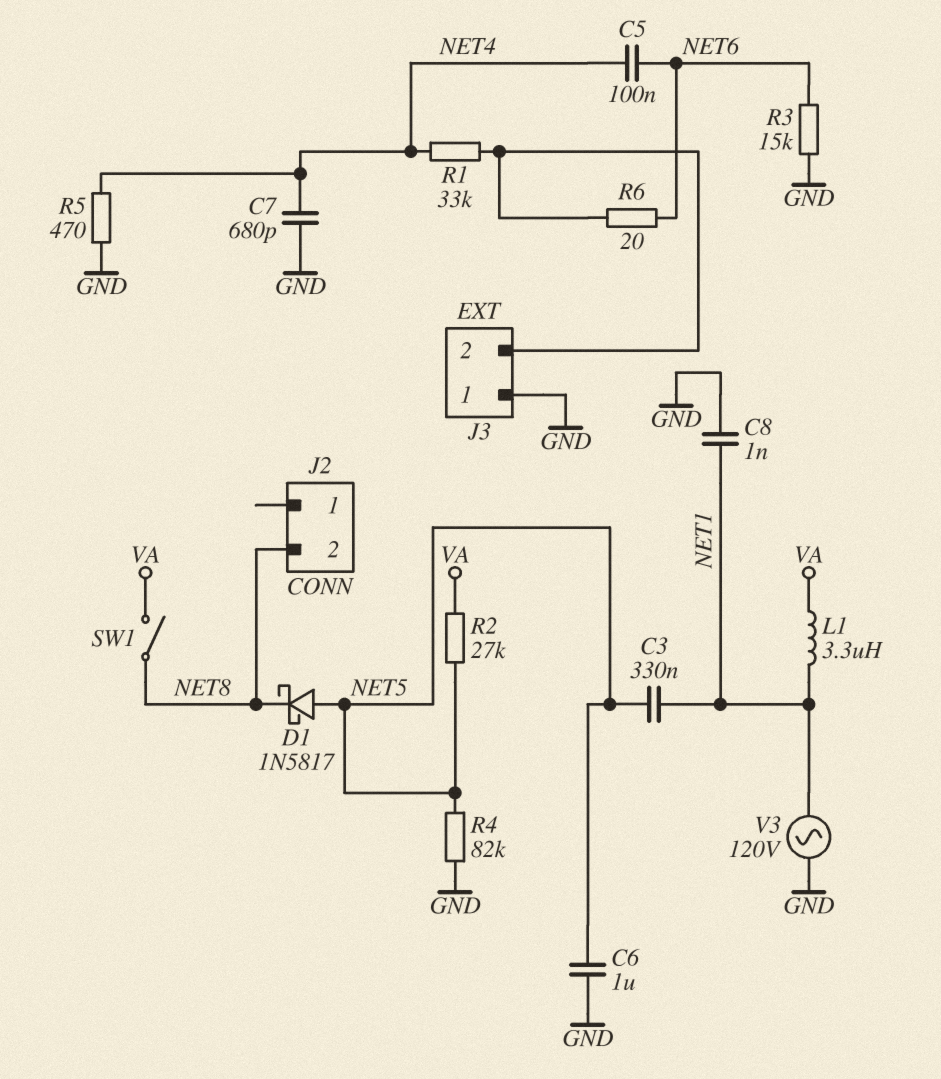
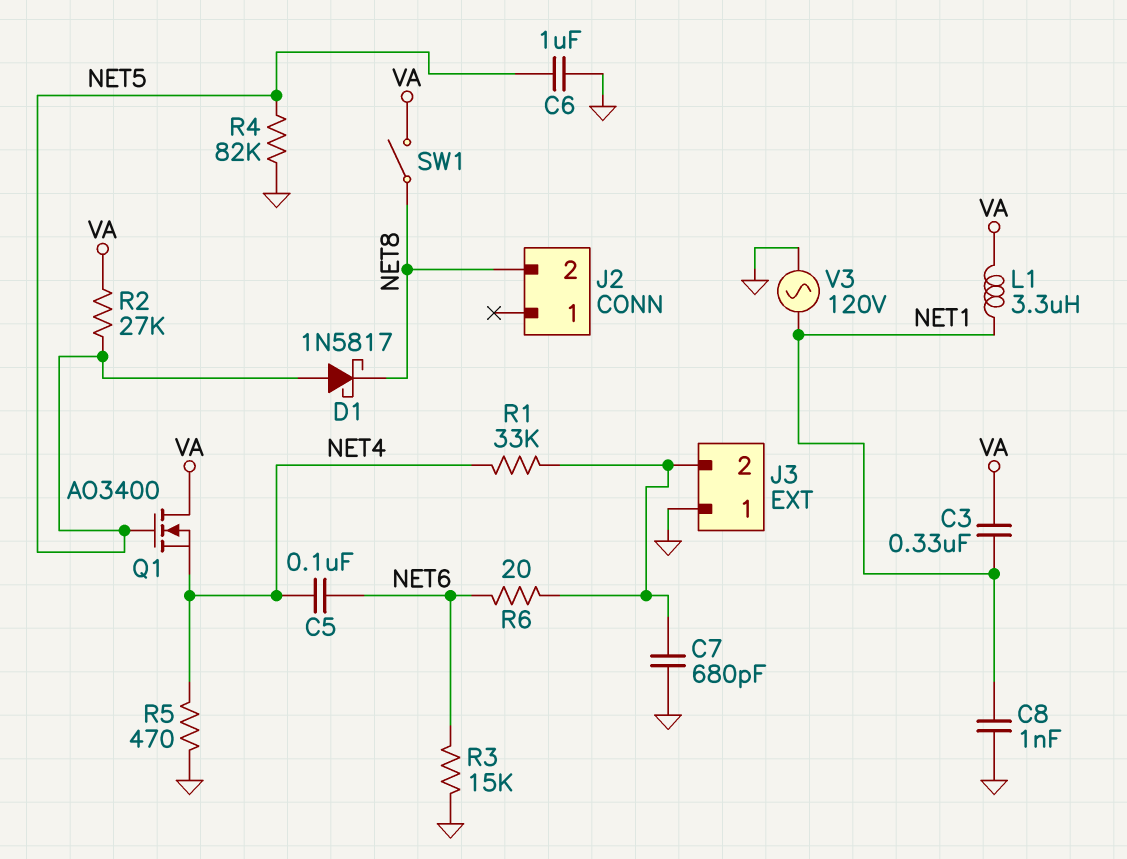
C3: 330nF (NET1, NET5) -> 330nF (NET1, VA)
C7: 680pF (GND, NET4) -> 680pF (GND, J3/2)
Q1: none -> NMOS AO3400 (G NET5, D VA, S NET4)

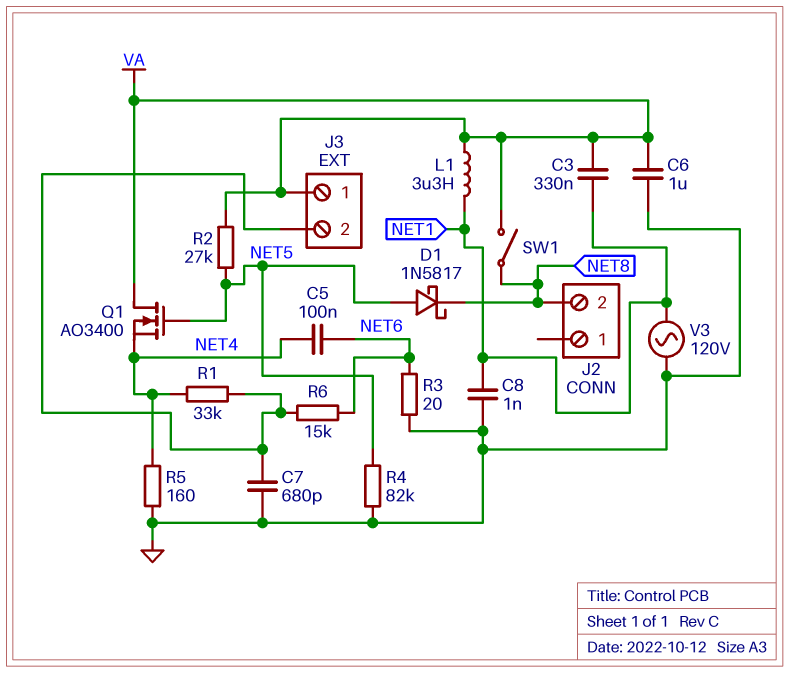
C6: 1uF (GND, NET5) -> 1uF (GND, VA)
J3 pin 1: GND -> VA
R3: 15k (GND, NET6) -> 20 (GND, NET6)
R5: 470 (GND, NET4) -> 160 (GND, NET4)
R6: 20 (J3/2, NET6) -> 15k (J3/2, NET6)

